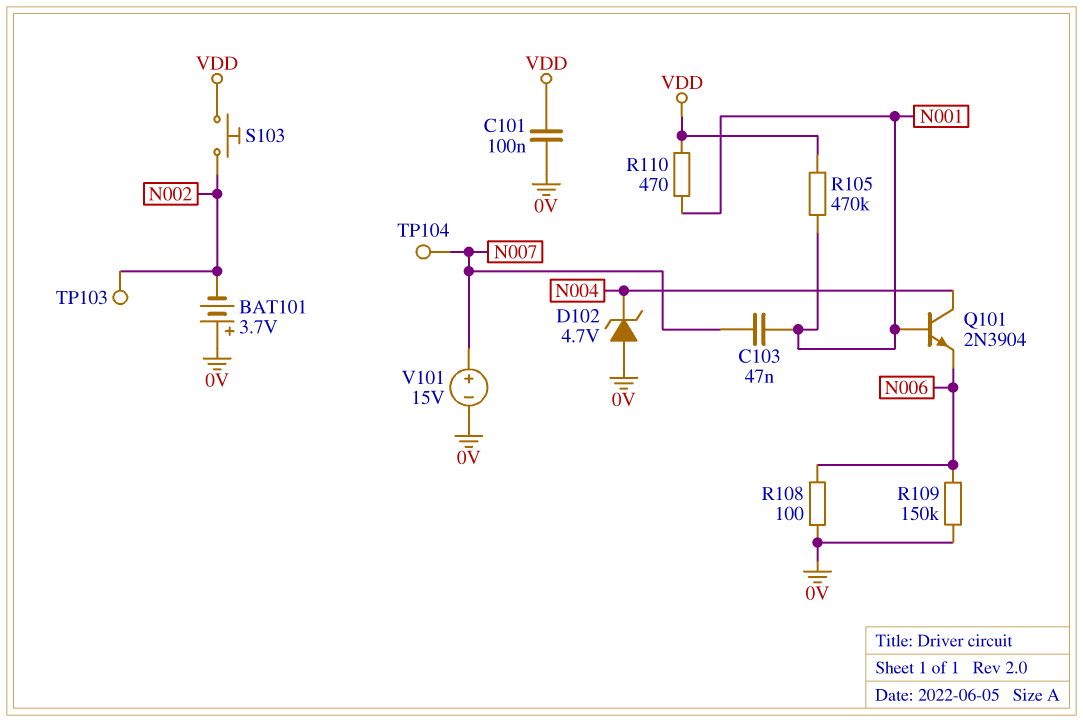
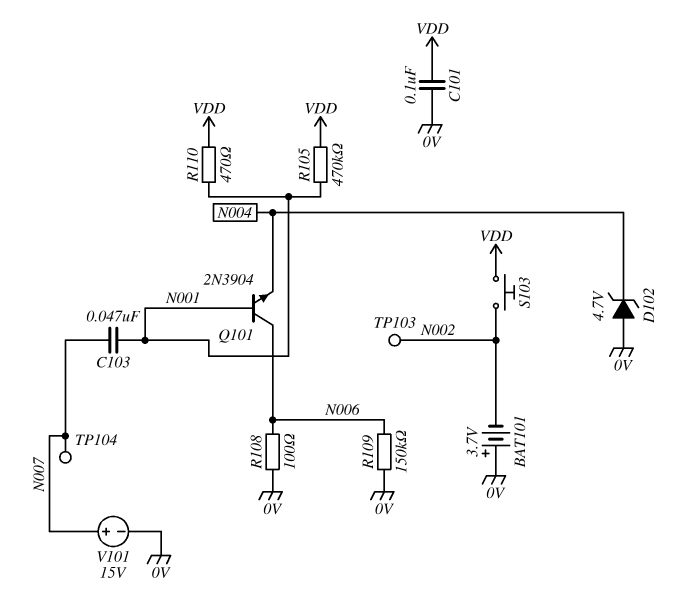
Q101: NPN 2N3904 (B N001, C N004, E N006) -> NPN 2N3904 (B N001, C N006, E N004)

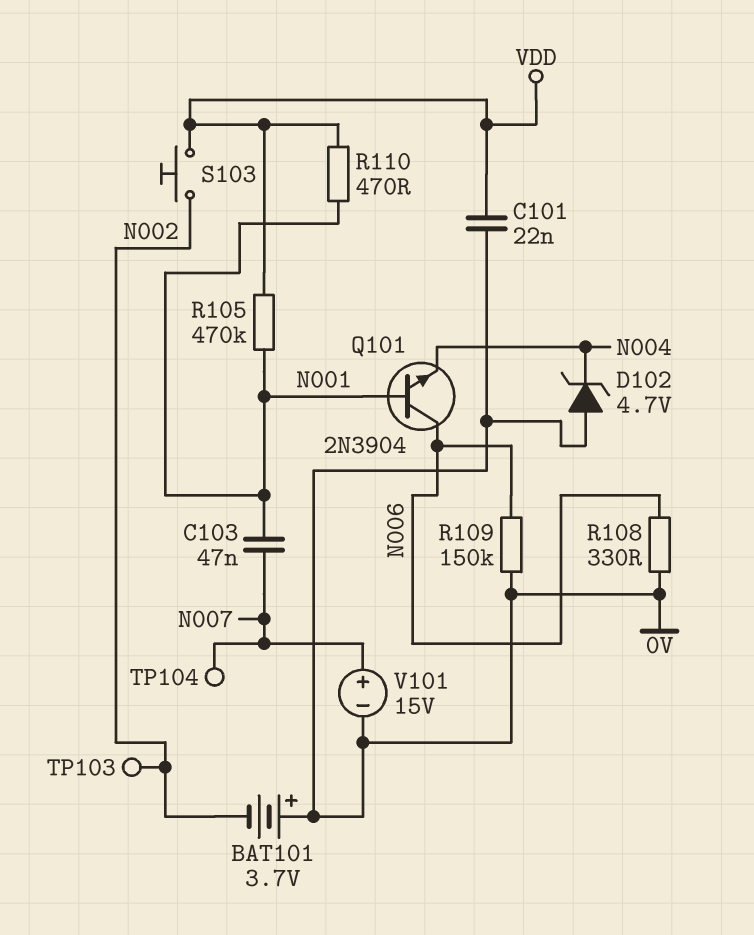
C101: 100nF (0V, VDD) -> 22nF (0V, VDD)
R108: 100 (0V, N006) -> 330 (0V, N006)

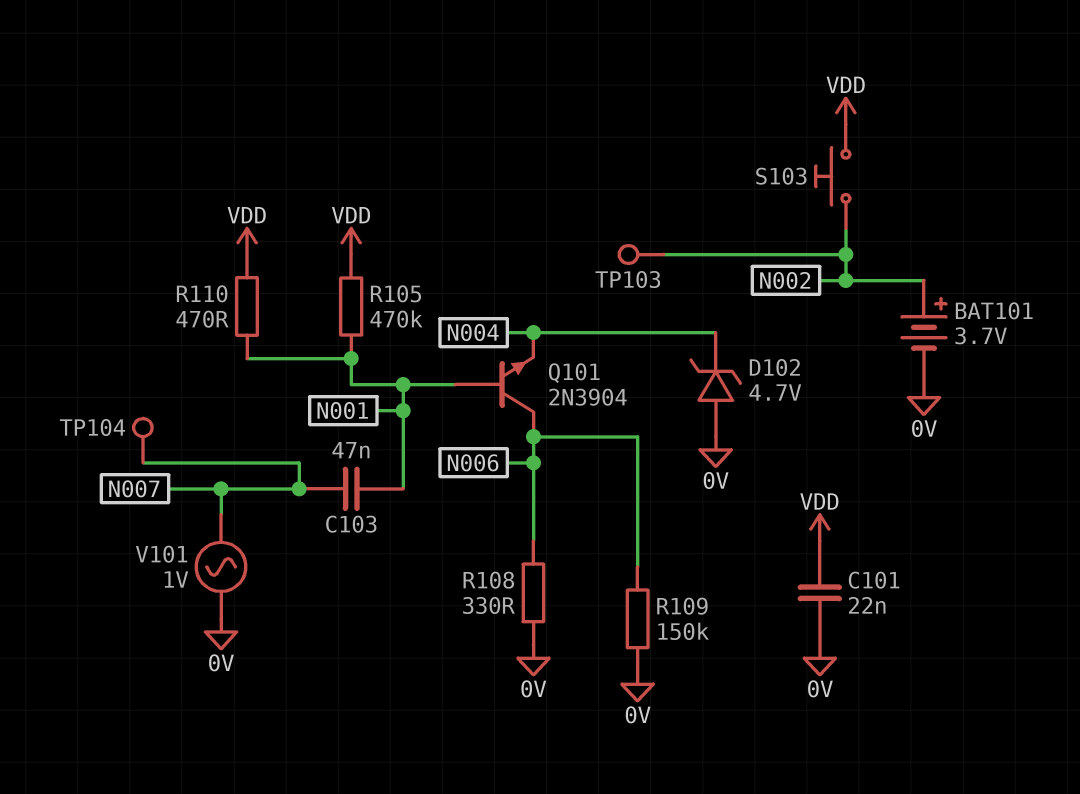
BAT101: 3.7V (plus 0V, minus N002) -> 3.7V (plus N002, minus 0V)
V101: 15V (plus N007, minus 0V) -> AC 1V (0V, N007)

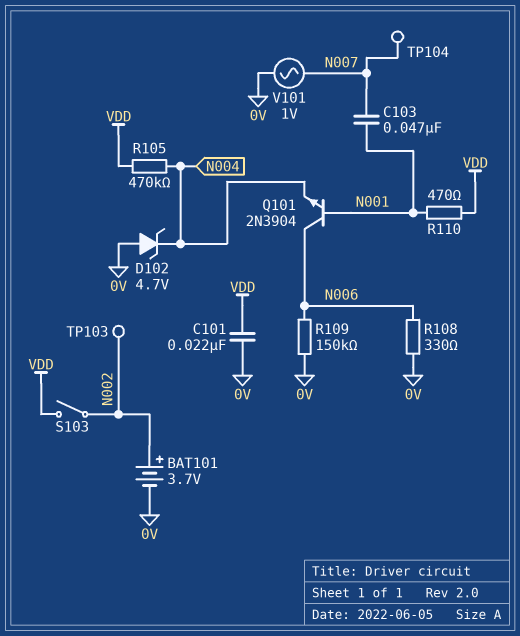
R105: 470k (N001, VDD) -> 470k (N004, VDD)
S103: button (N002, VDD) -> switch (N002, VDD)

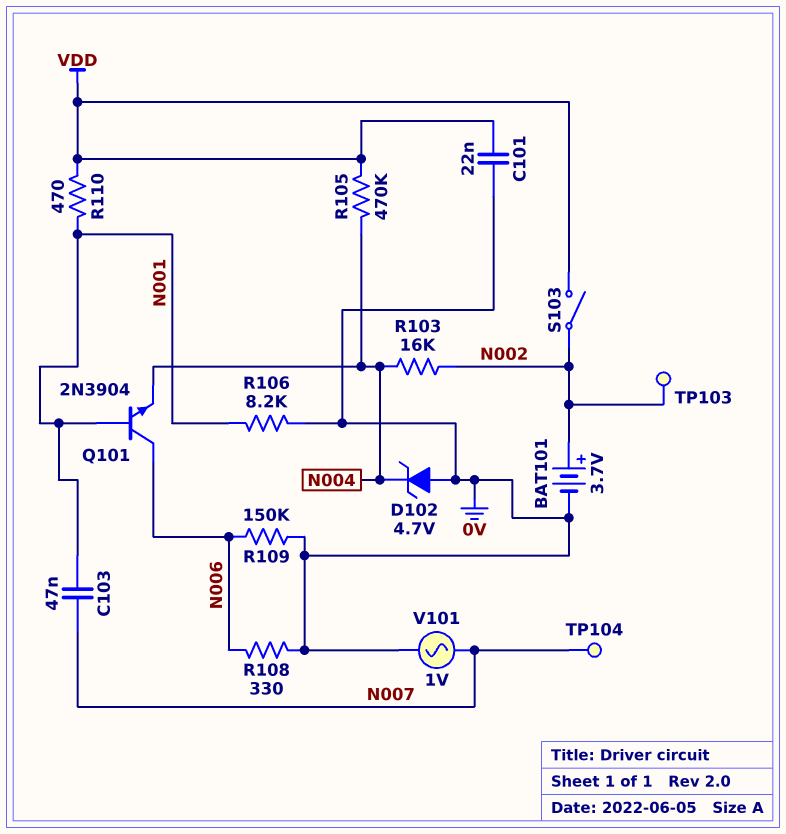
R103: none -> 16k (N002, N004)
R106: none -> 8.2k (0V, N001)

